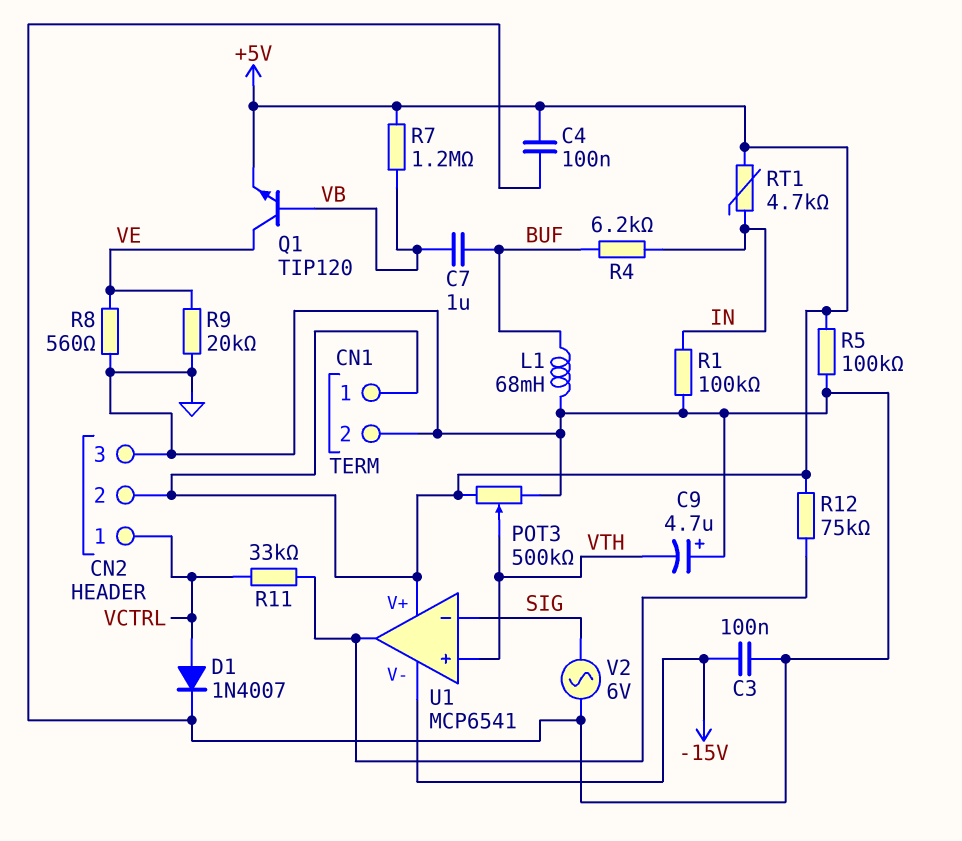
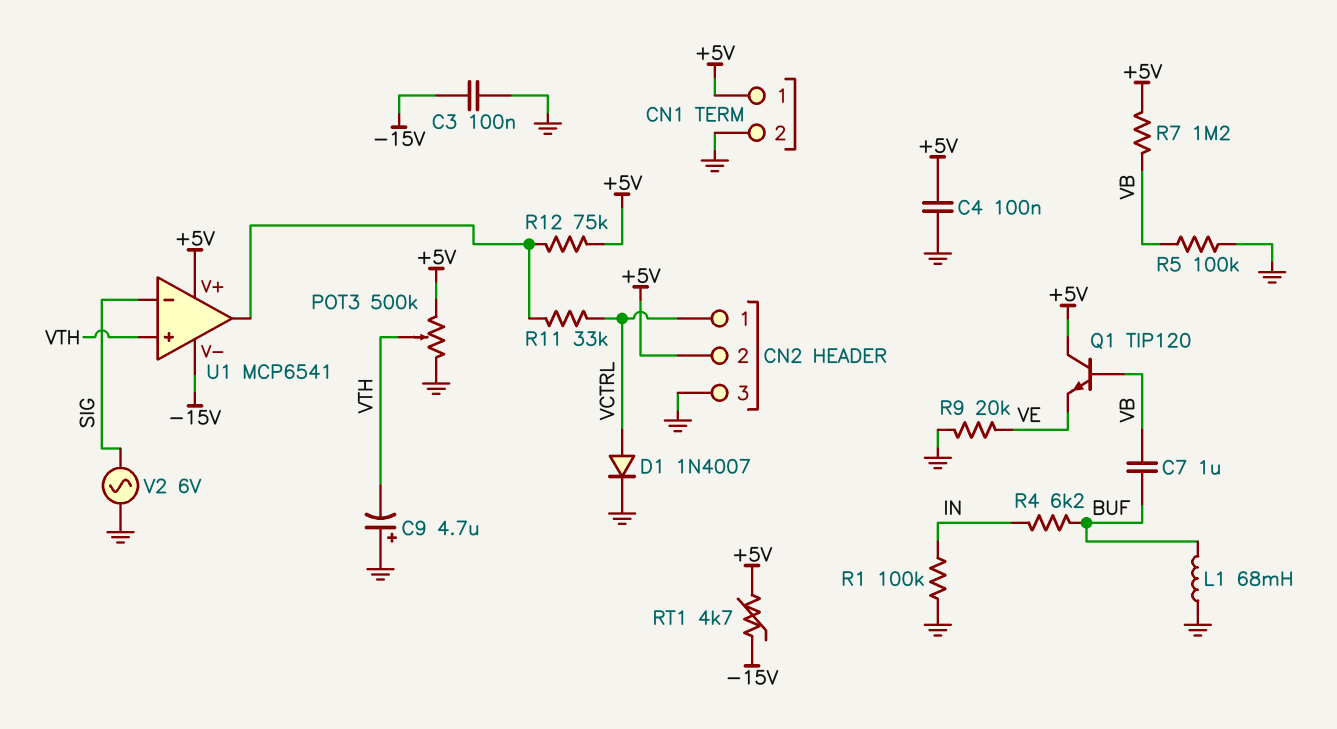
Q1: NPN TIP120 (B VB, C VE, E +5V) -> NPN TIP120 (B VB, C +5V, E VE)
R5: 100k (+5V, GND) -> 100k (GND, VB)
R8: 560 (GND, VE) -> none
RT1: 4.7k (+5V, IN) -> 4.7k (+5V, -15V)

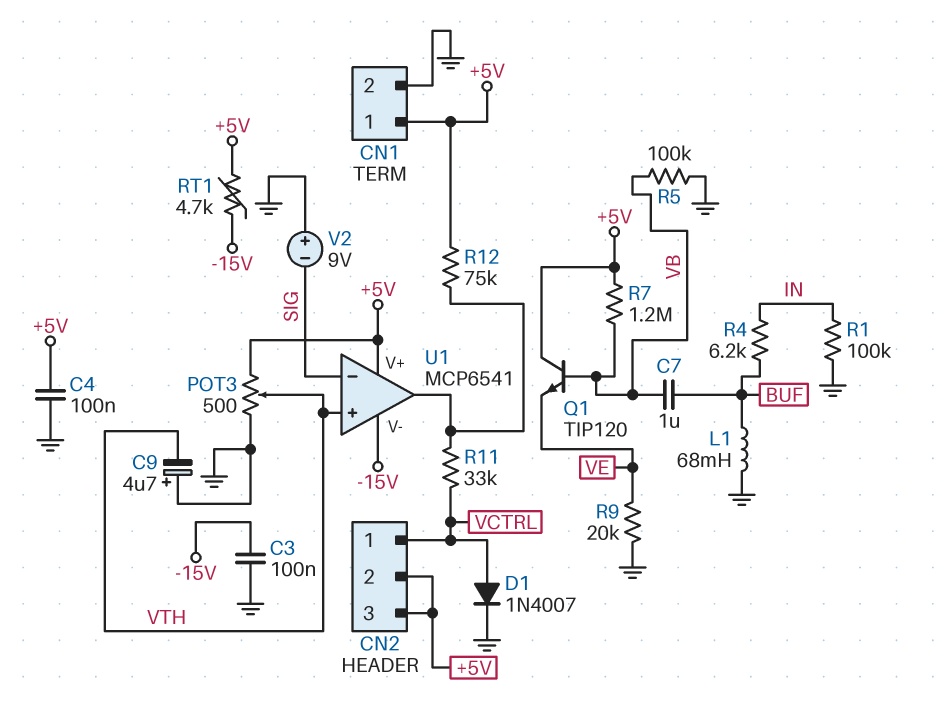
CN2 pin 3: GND -> +5V
POT3: 500k (+5V, GND, wiper VTH) -> 500 (+5V, GND, wiper VTH)
V2: AC 6V (GND, SIG) -> 9V (plus GND, minus SIG)

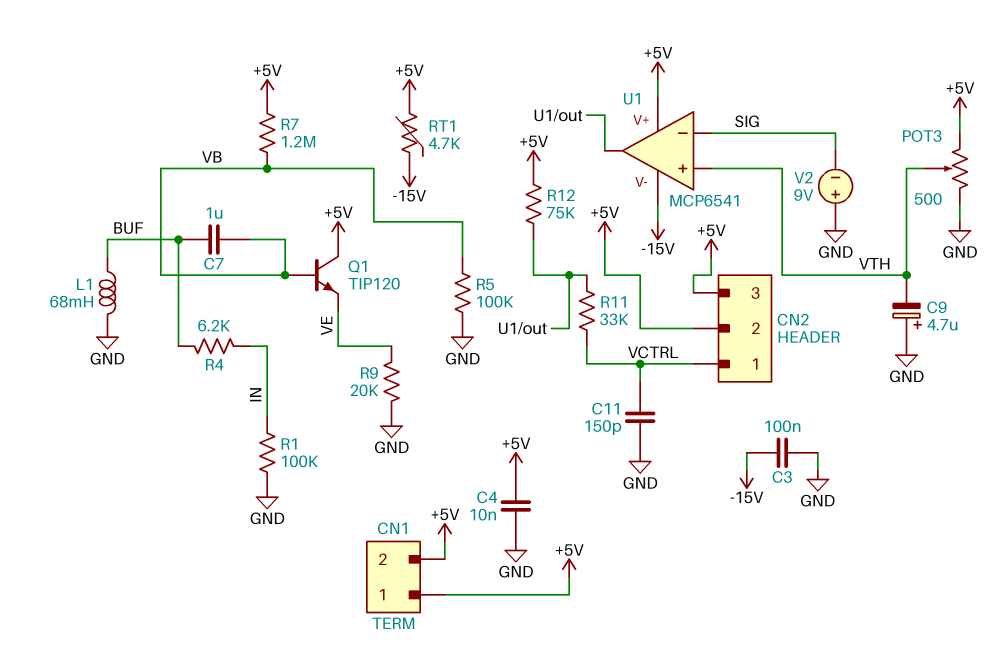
C4: 100nF (+5V, GND) -> 10nF (+5V, GND)
C11: none -> 150pF (GND, VCTRL)
CN1 pin 2: GND -> +5V
D1: diode 1N4007 (A VCTRL, K GND) -> none

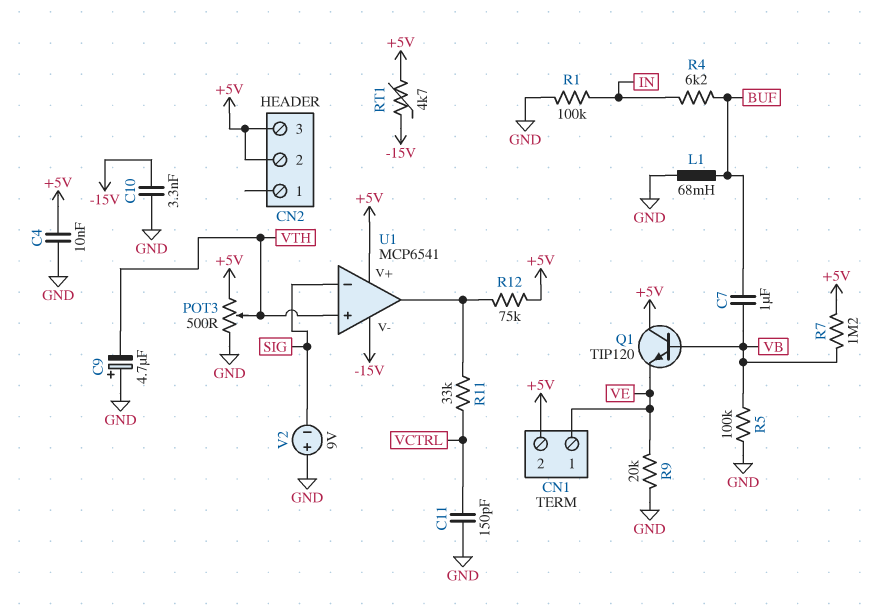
C3: 100nF (-15V, GND) -> none
C10: none -> 3.3nF (-15V, GND)
CN1 pin 1: +5V -> VE
CN2 pin 1: VCTRL -> none

